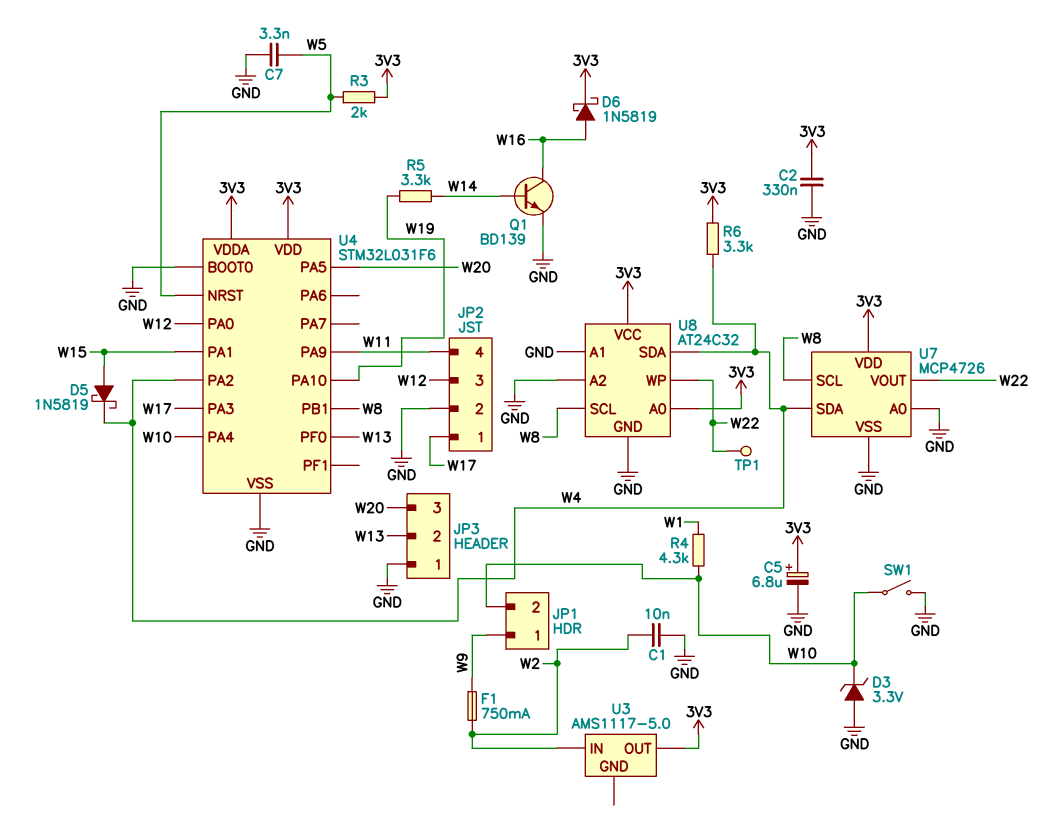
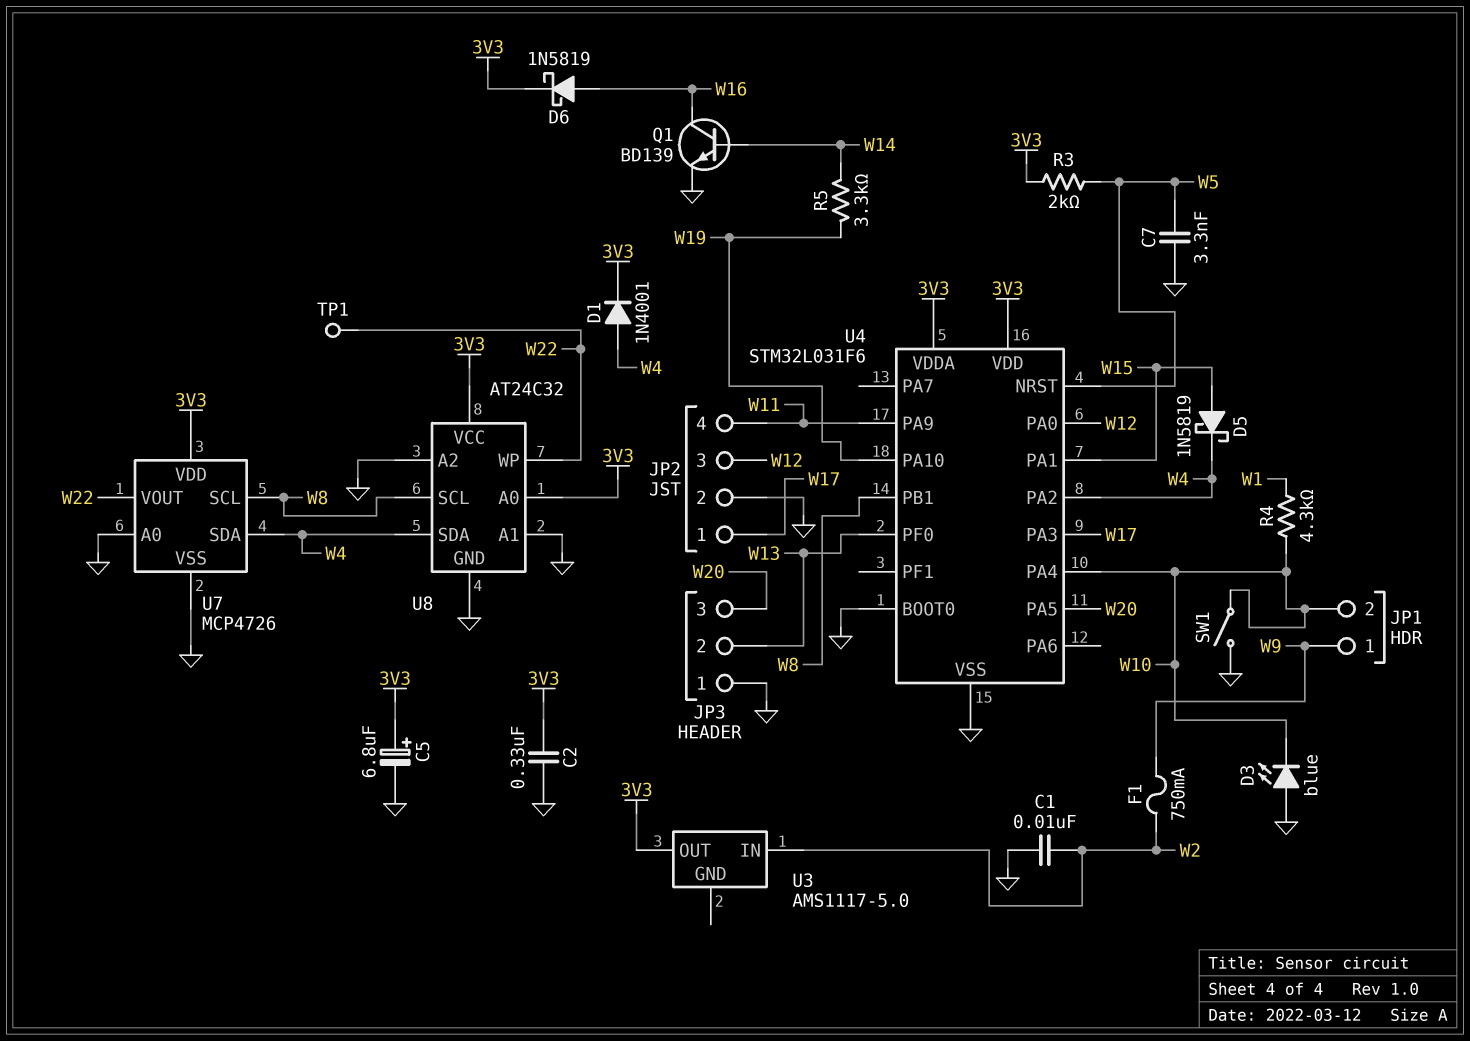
D1: none -> diode 1N4001 (A W4, K 3V3)
D3: zener 3.3V (A GND, K W10) -> LED blue (A GND, K W10)
R6: 3.3k (3V3, W4) -> none

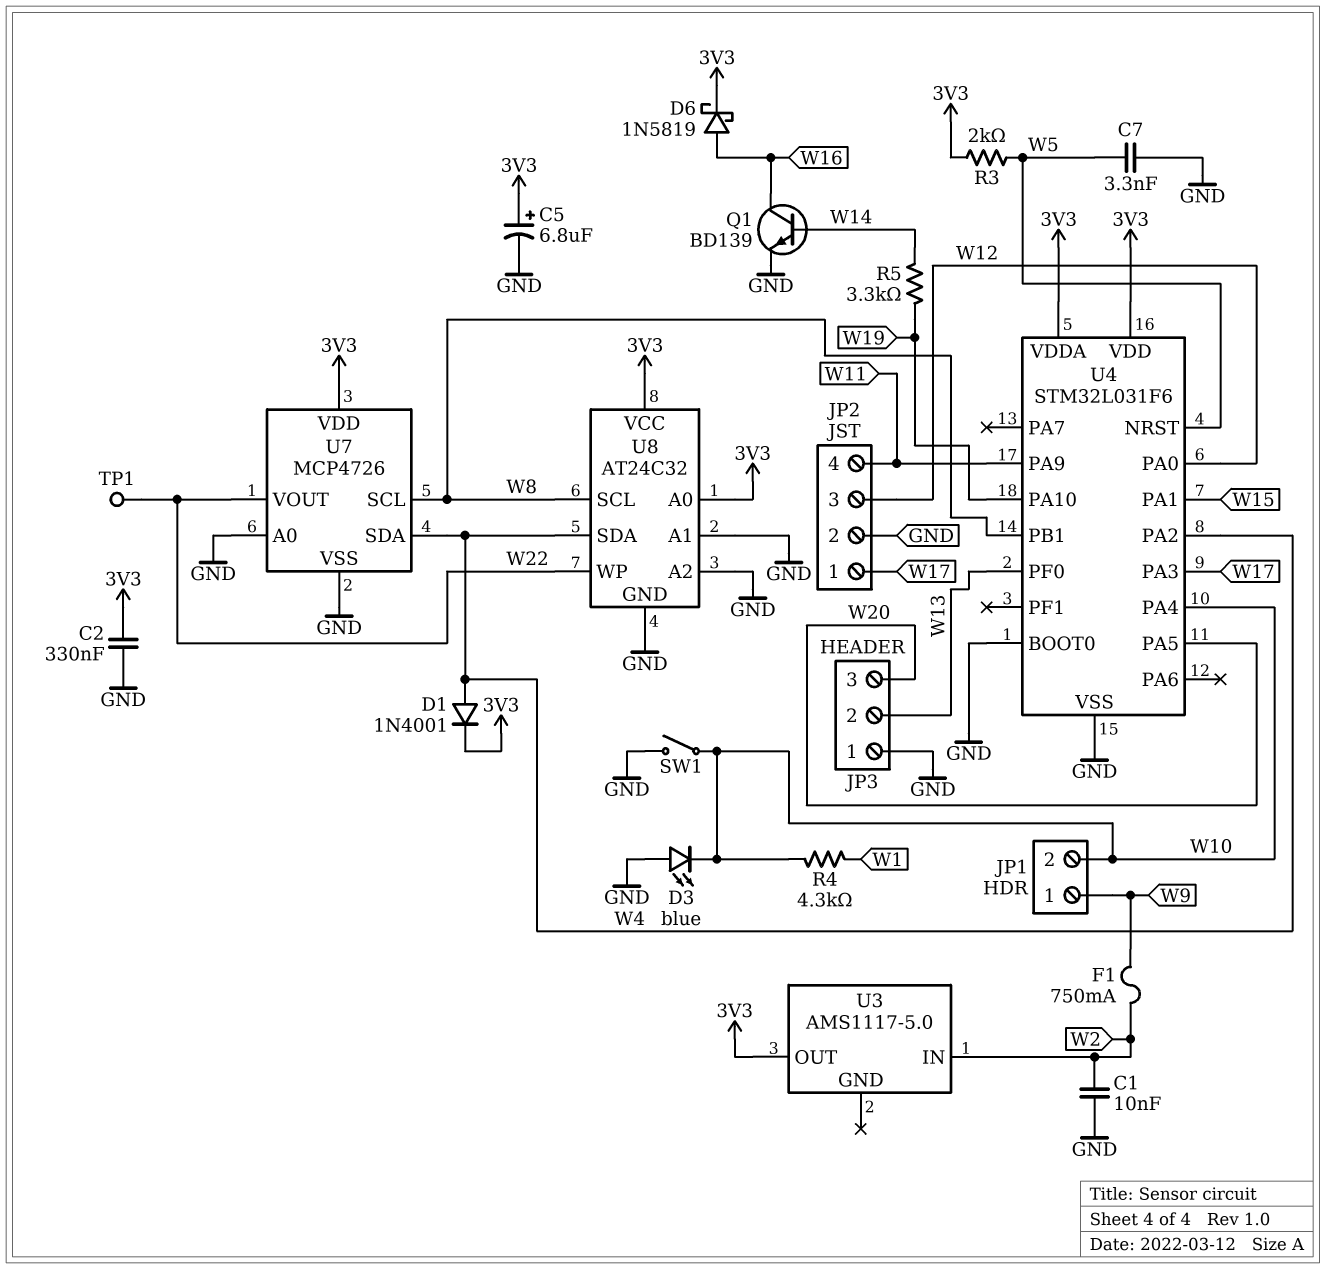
D5: schottky 1N5819 (A W15, K W4) -> none

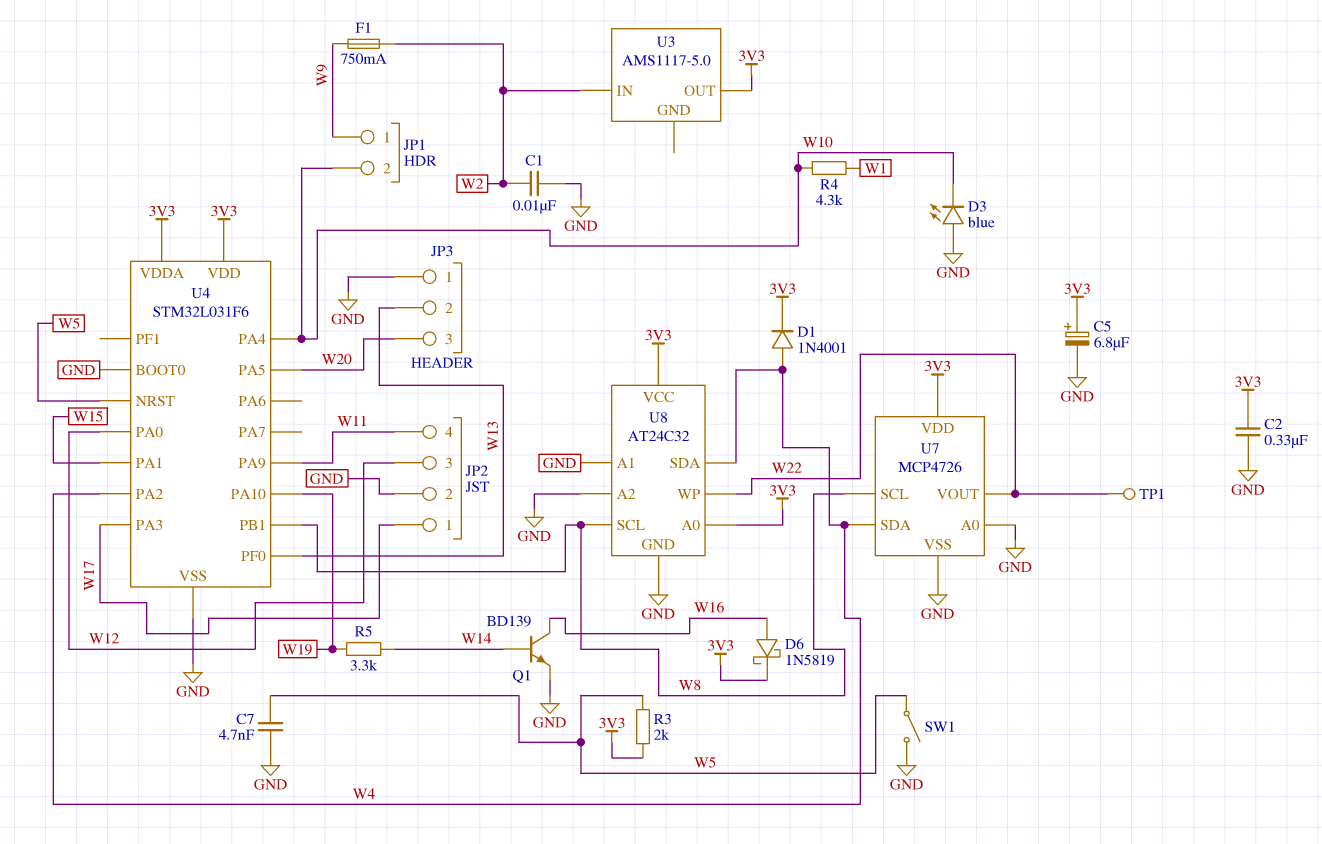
C7: 3.3nF (GND, W5) -> 4.7nF (GND, W5)
SW1: switch (GND, W10) -> switch (GND, W5)

